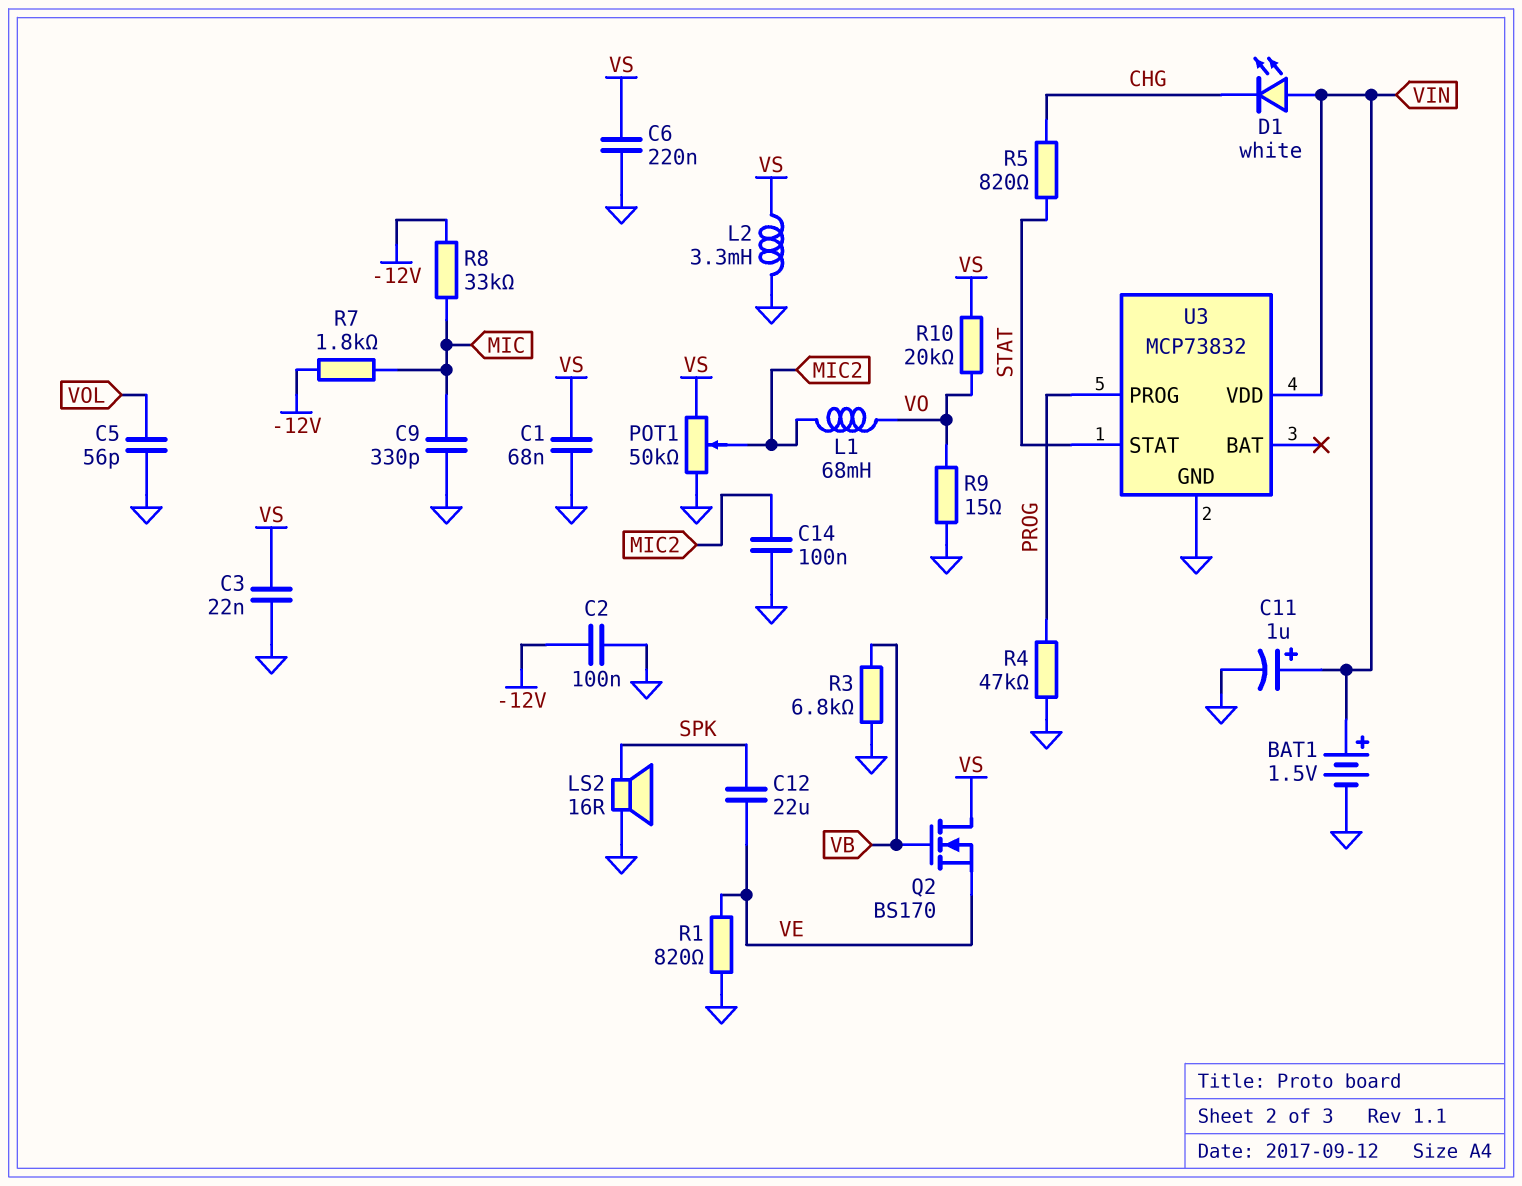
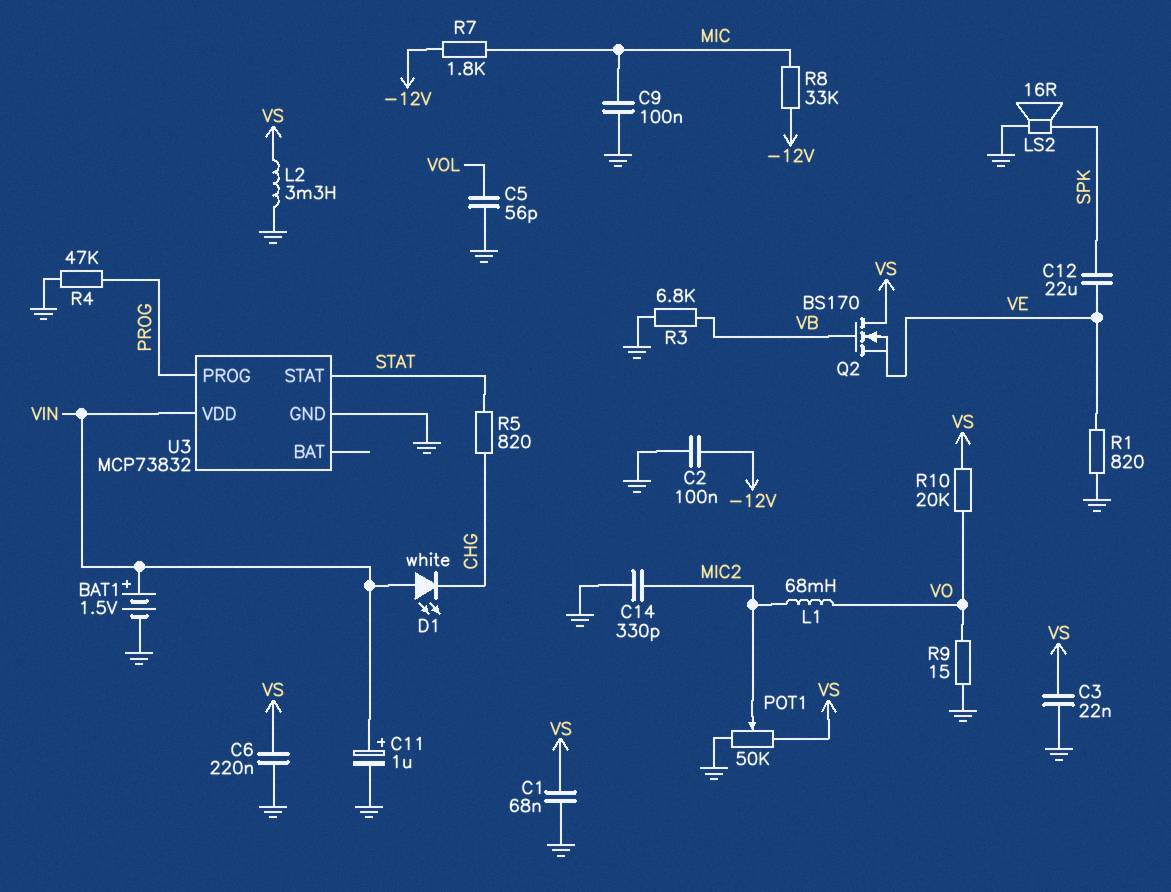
C9: 330pF (GND, MIC) -> 100nF (GND, MIC)
C14: 100nF (GND, MIC2) -> 330pF (GND, MIC2)

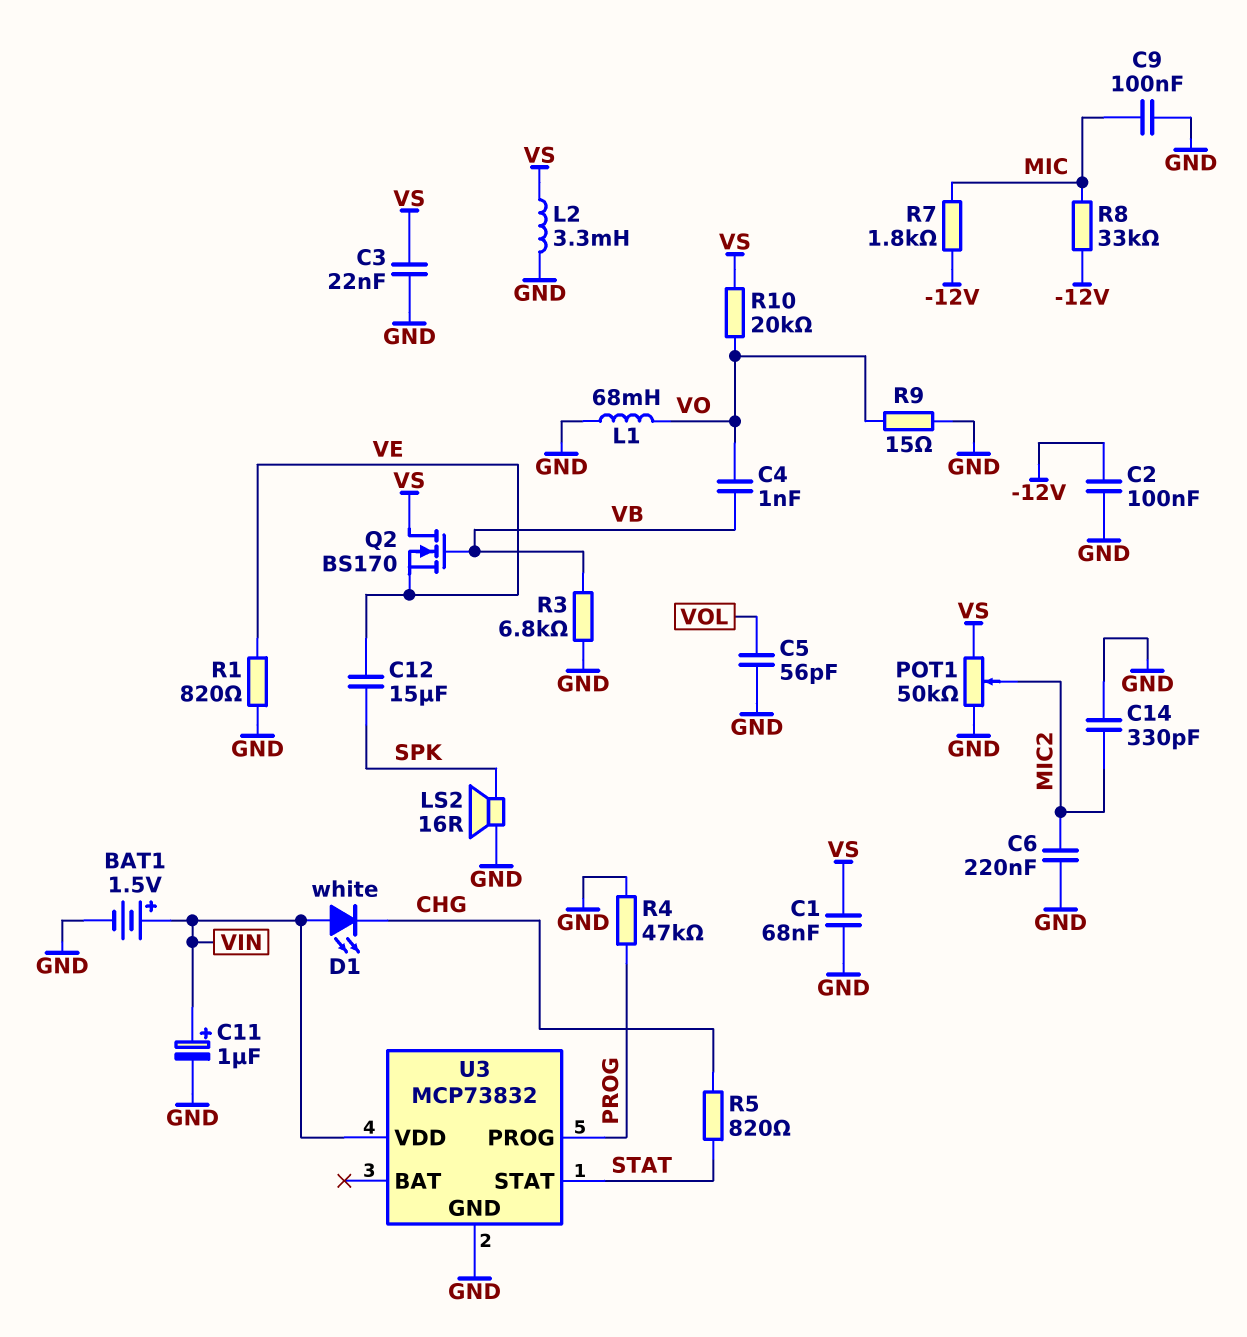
C4: none -> 1nF (VB, VO)
C6: 220nF (GND, VS) -> 220nF (GND, MIC2)
C12: 22uF (SPK, VE) -> 15uF (SPK, VE)
L1: 68mH (MIC2, VO) -> 68mH (GND, VO)

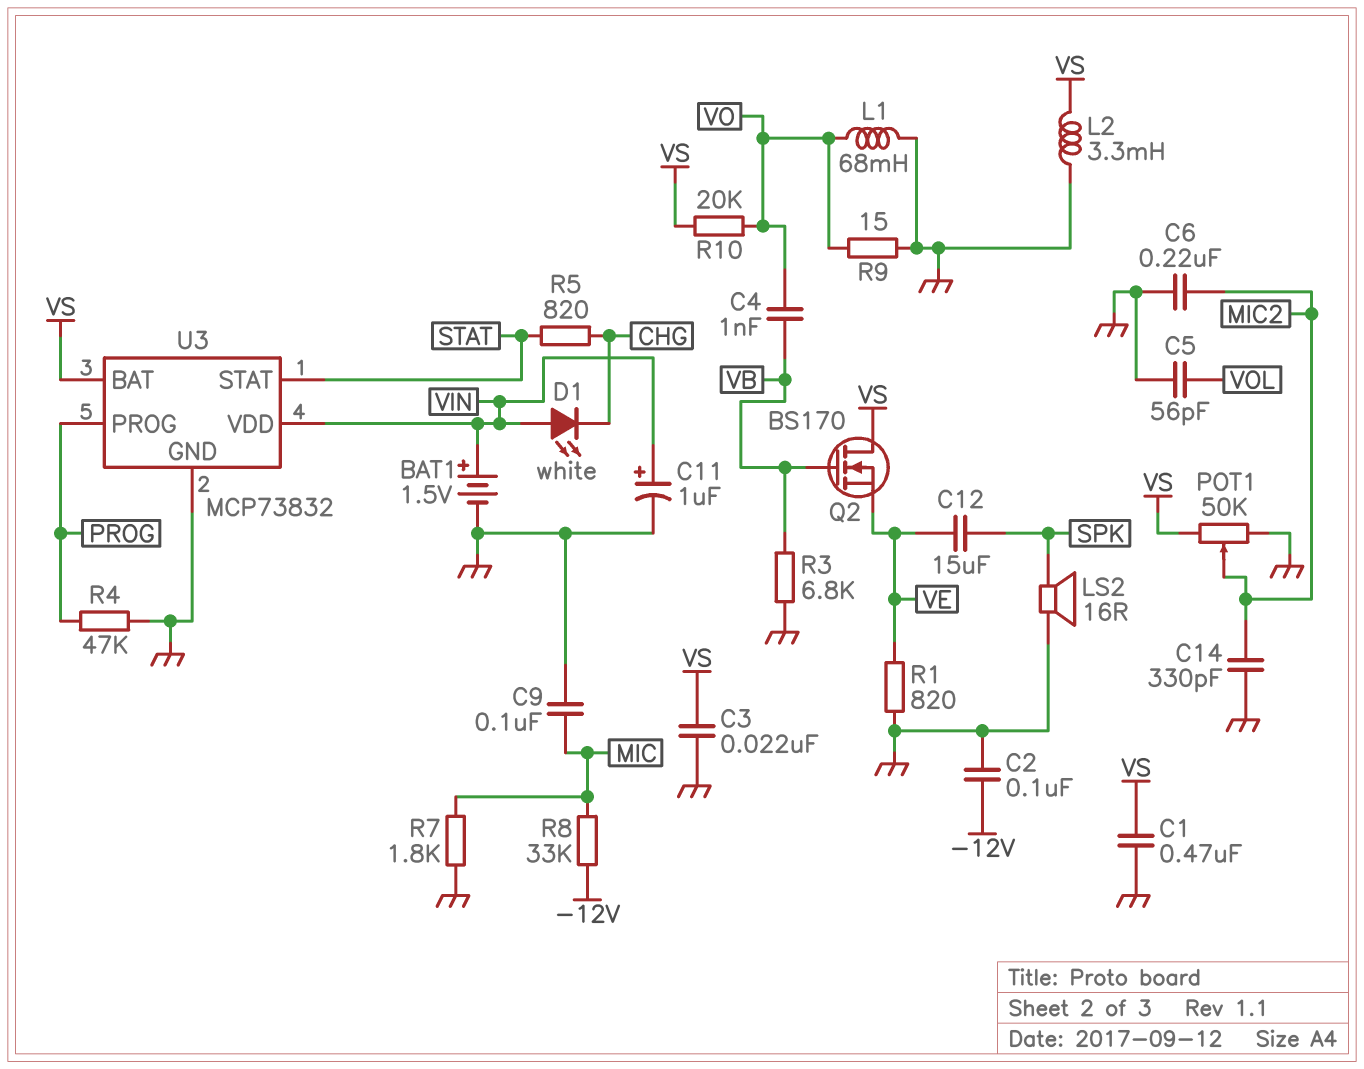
C1: 68nF (GND, VS) -> 470nF (GND, VS)
R7: 1.8k (-12V, MIC) -> 1.8k (GND, MIC)
U3 pin BAT: none -> VS

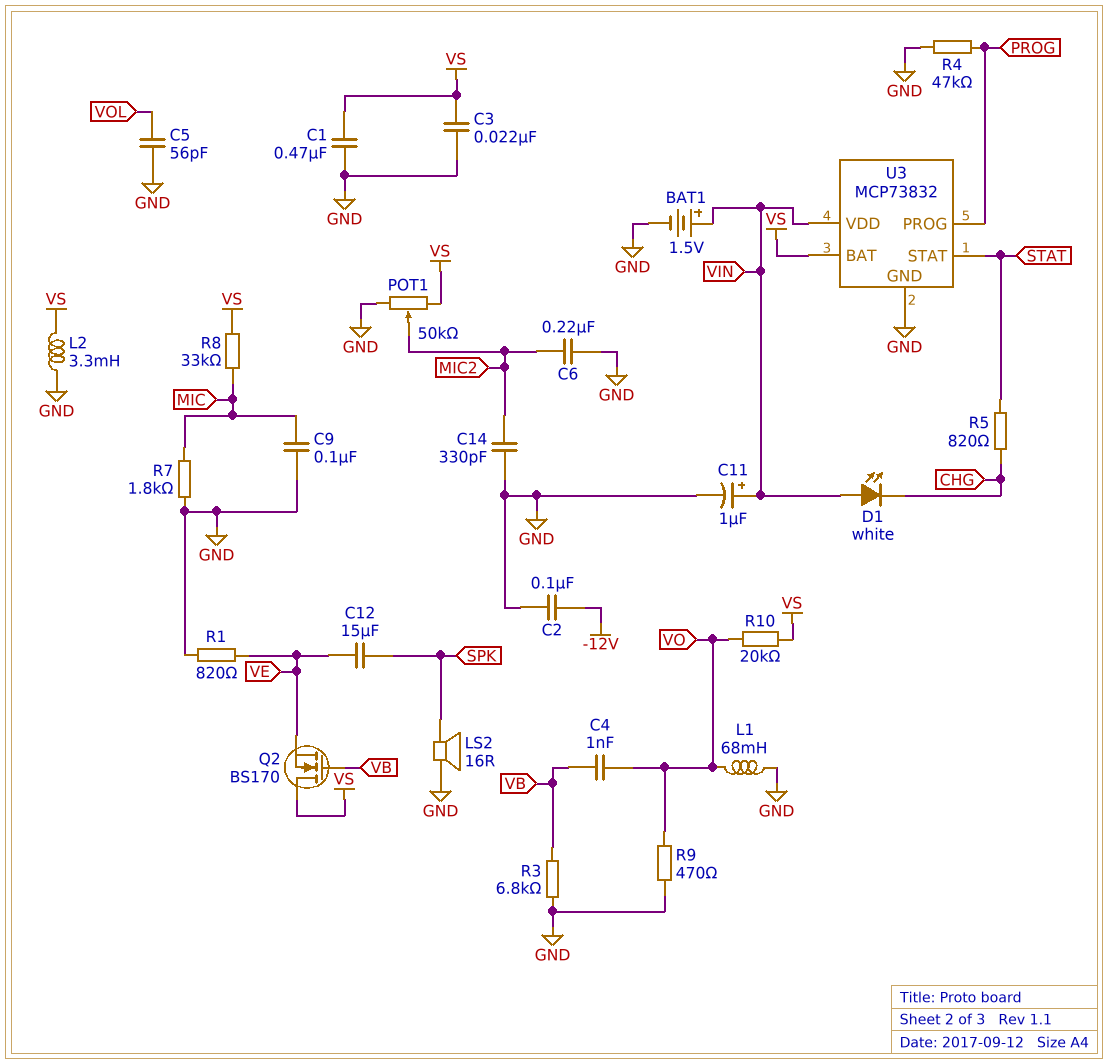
R8: 33k (-12V, MIC) -> 33k (MIC, VS)
R9: 15 (GND, VO) -> 470 (GND, VO)

